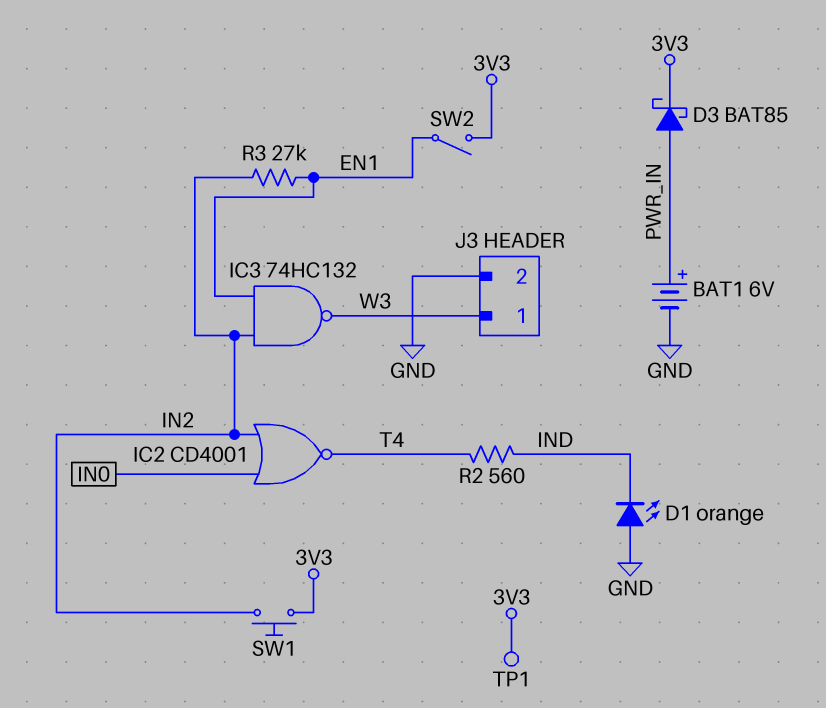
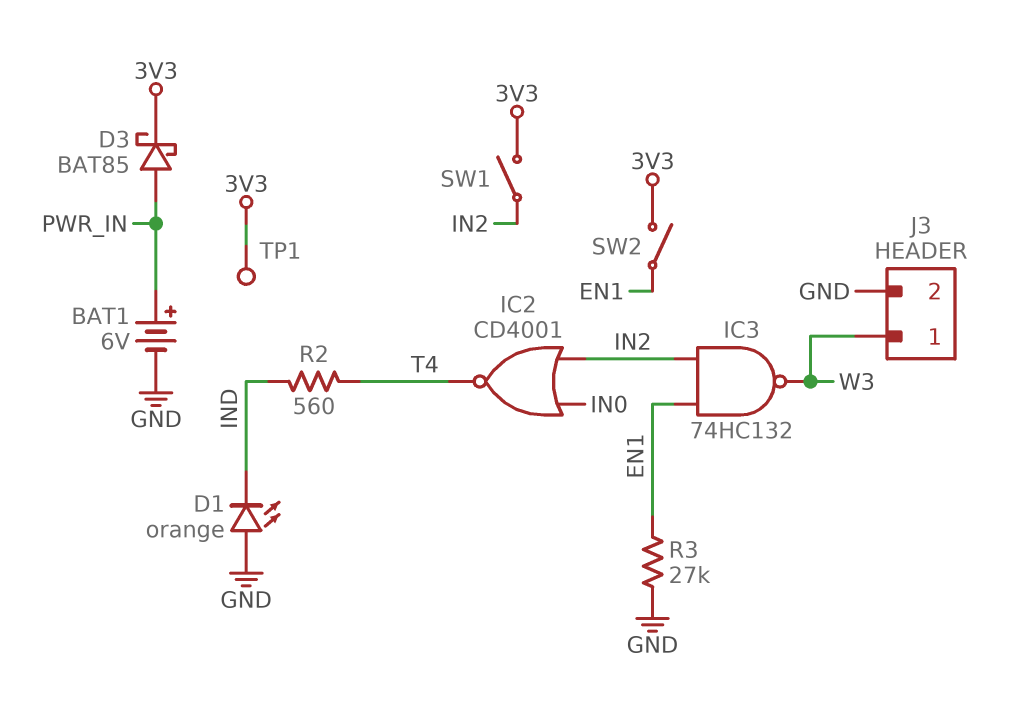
R3: 27k (EN1, IN2) -> 27k (EN1, GND)
SW1: button (3V3, IN2) -> switch (3V3, IN2)

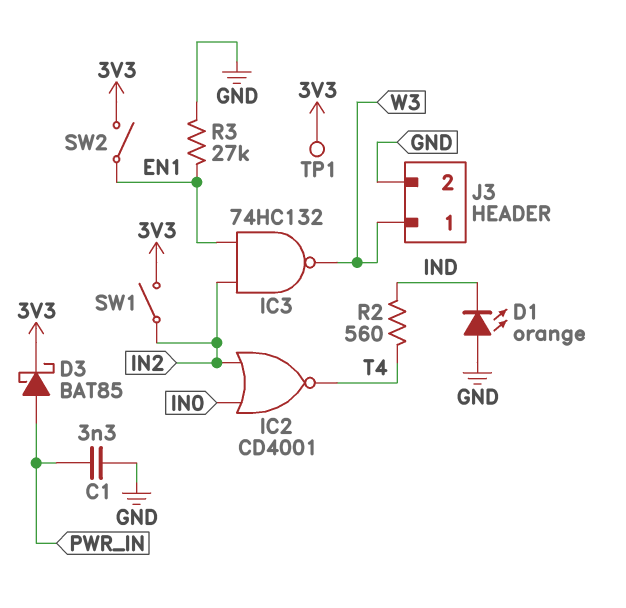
BAT1: 6V (plus PWR_IN, minus GND) -> none
C1: none -> 3.3nF (GND, PWR_IN)

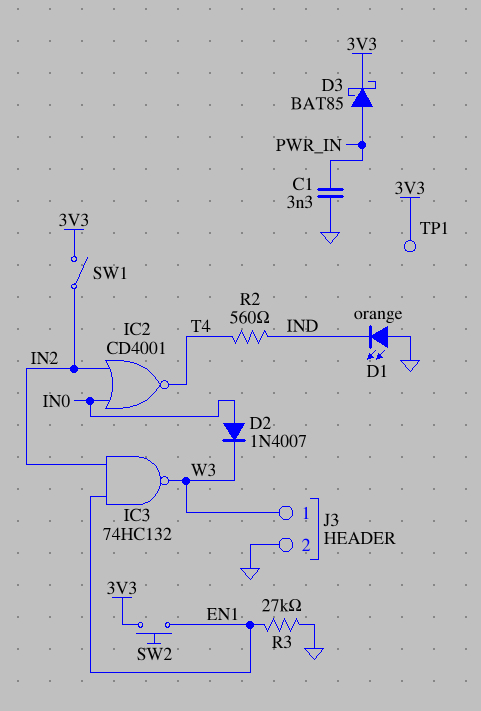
D2: none -> diode 1N4007 (A IN0, K W3)
SW2: switch (3V3, EN1) -> button (3V3, EN1)

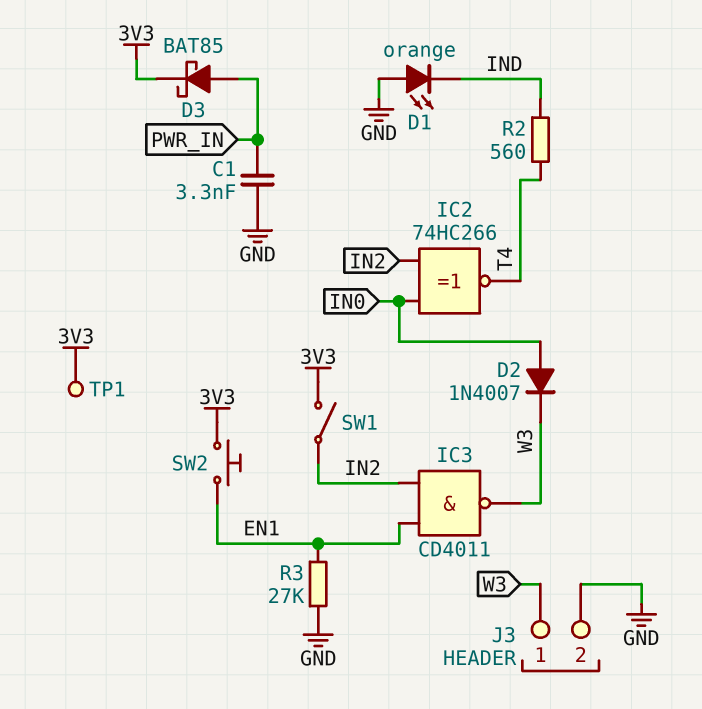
IC2: NOR CD4001 (in IN0, in IN2, out T4) -> XNOR 74HC266 (in IN0, in IN2, out T4)
IC3: NAND 74HC132 (in EN1, in IN2, out W3) -> NAND CD4011 (in EN1, in IN2, out W3)

